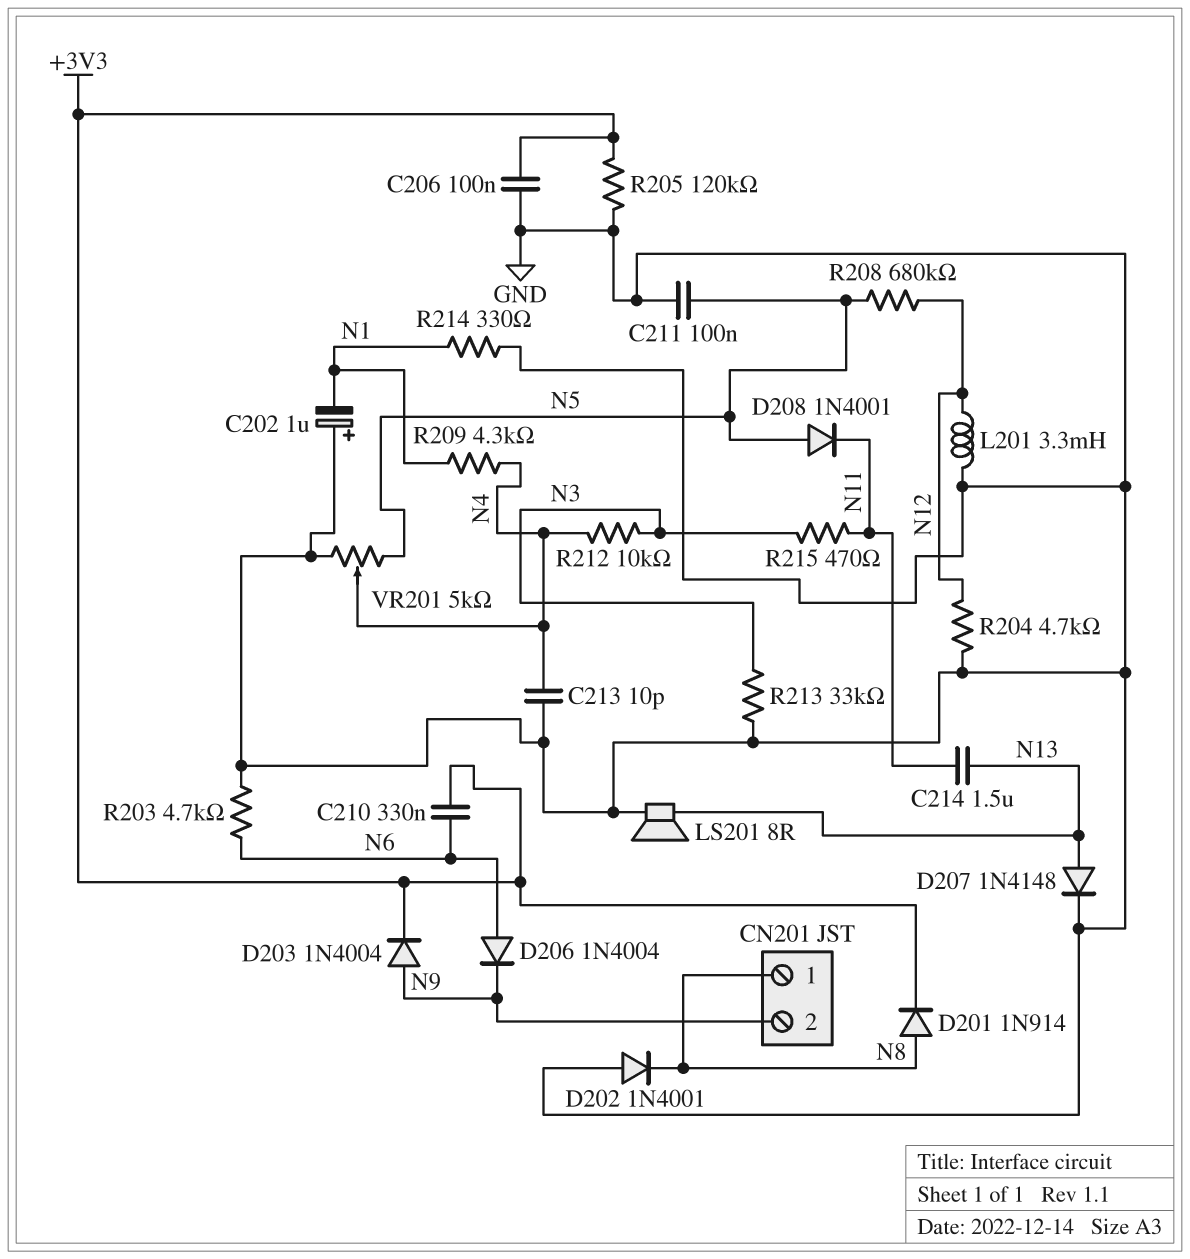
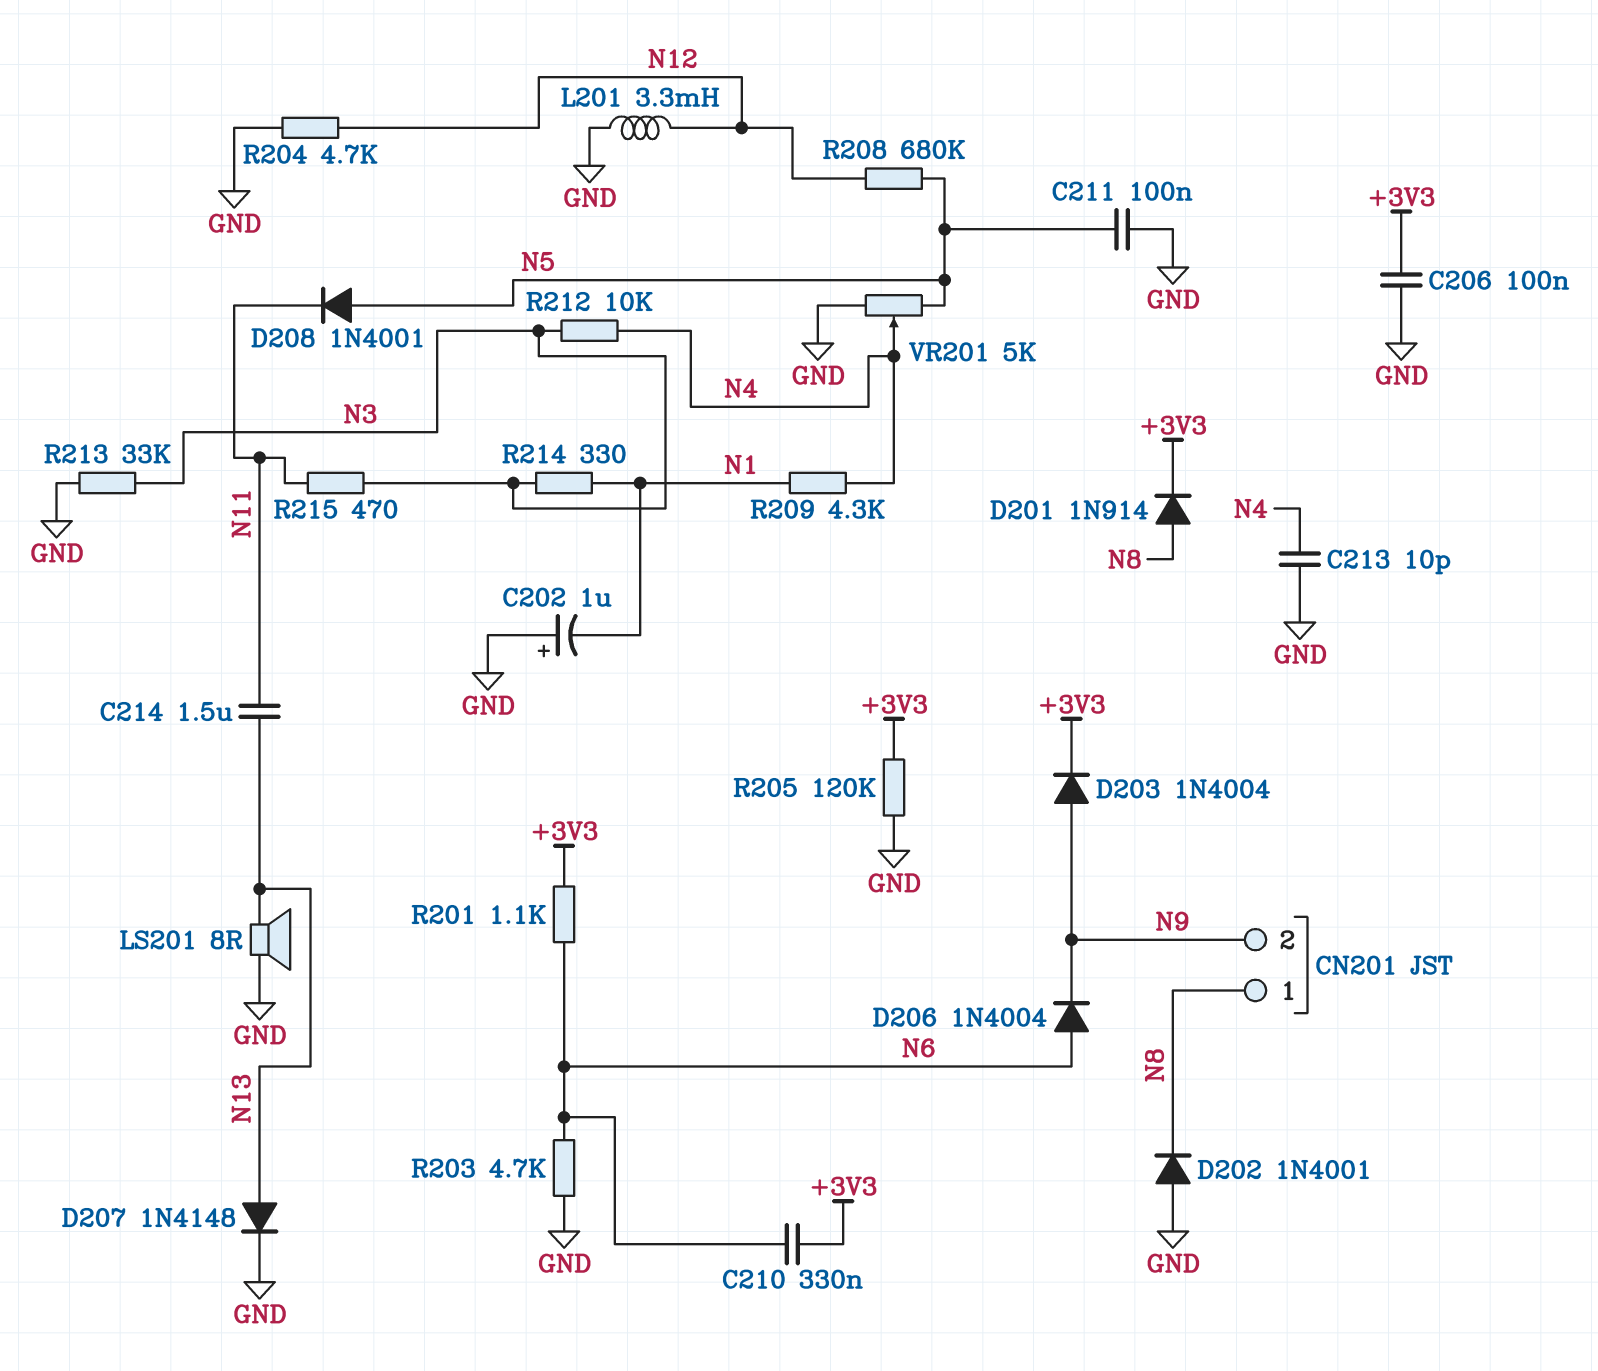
R201: none -> 1.1k (+3V3, N6)
R214: 330 (GND, N1) -> 330 (N1, N3)

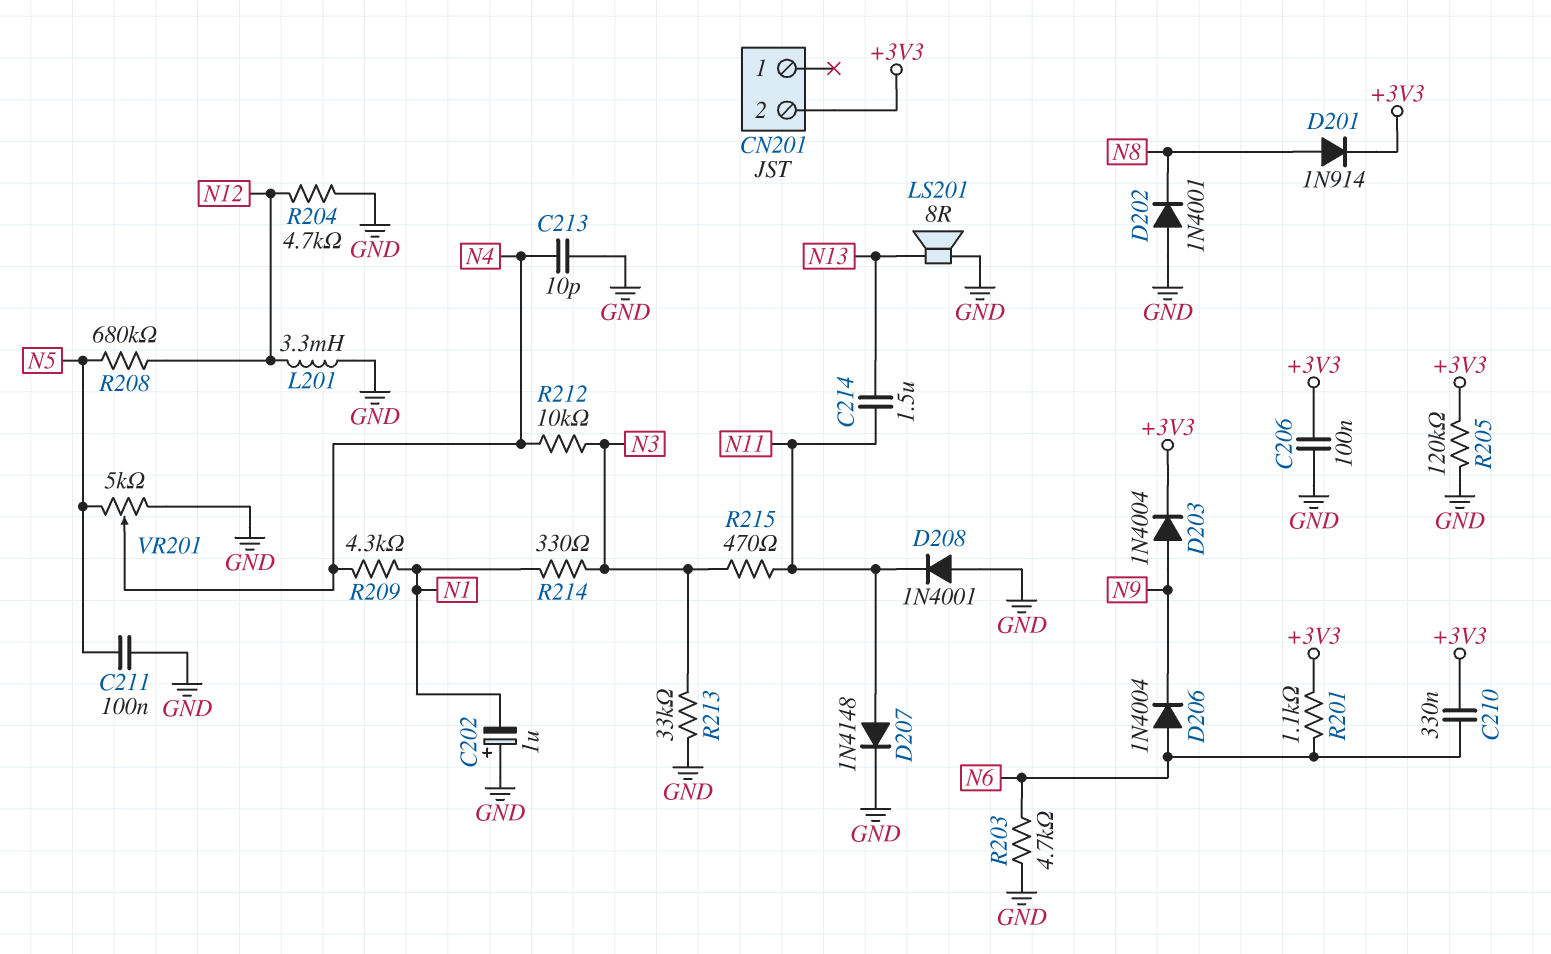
CN201 pin 1: N8 -> none
CN201 pin 2: N9 -> +3V3
D207: diode 1N4148 (A N13, K GND) -> diode 1N4148 (A N11, K GND)
D208: diode 1N4001 (A N5, K N11) -> diode 1N4001 (A GND, K N11)

